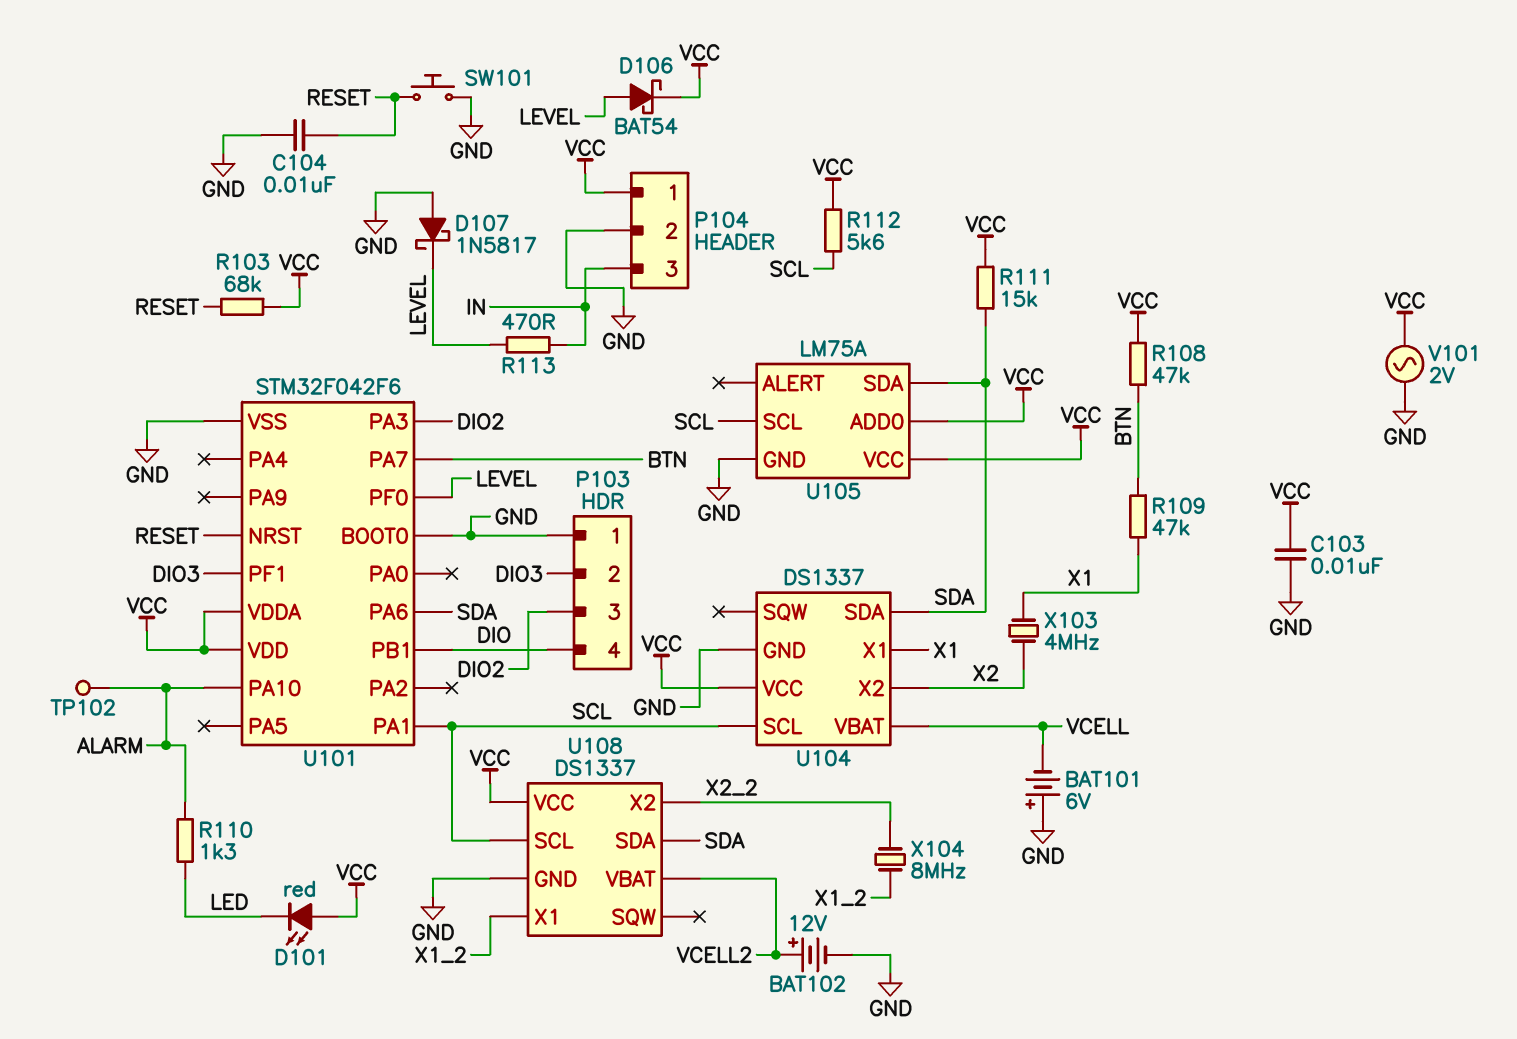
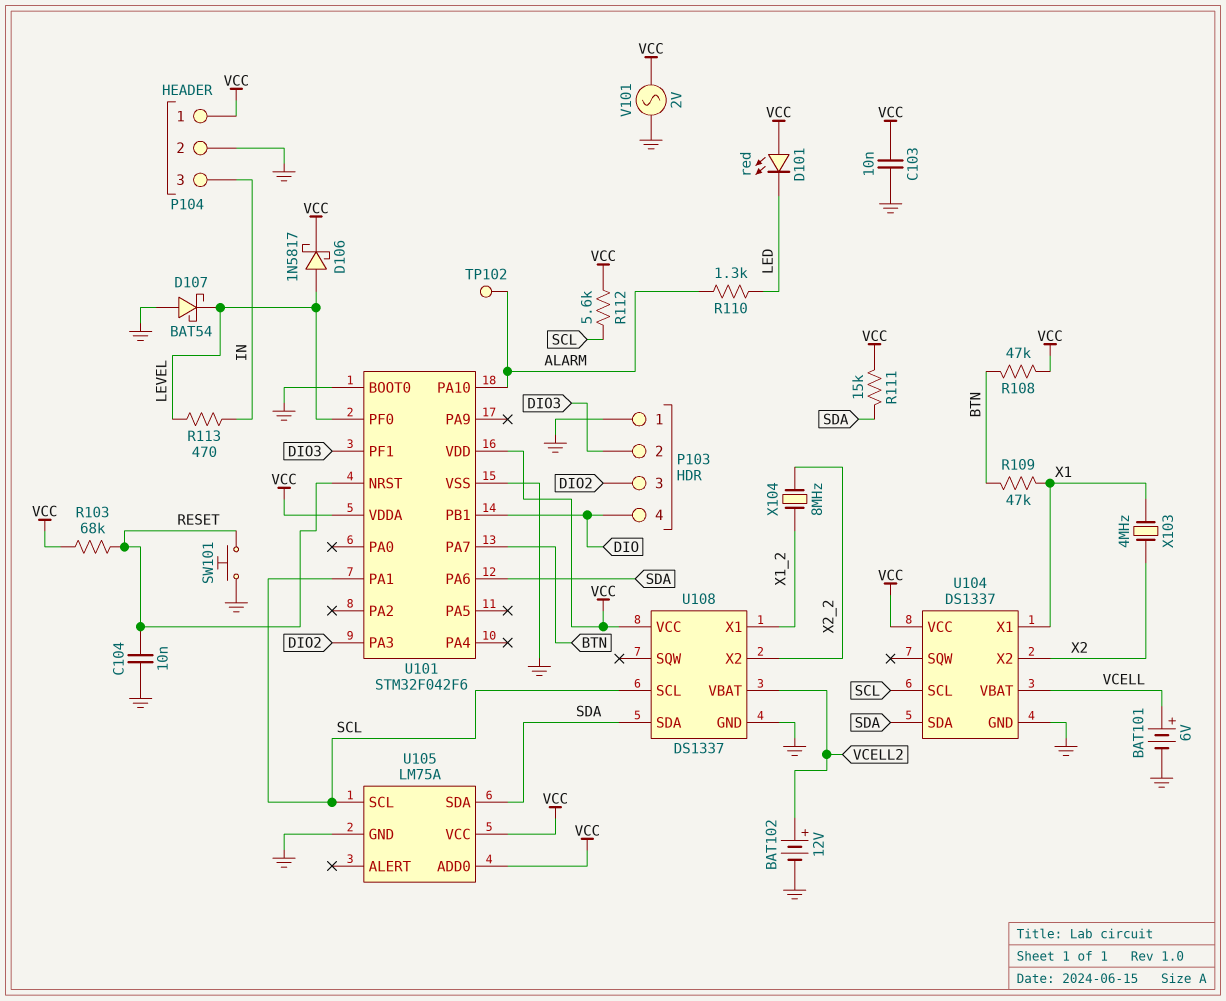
BAT101: 6V (plus GND, minus VCELL) -> 6V (plus VCELL, minus GND)
D106: schottky BAT54 (A LEVEL, K VCC) -> schottky 1N5817 (A LEVEL, K VCC)
D107: schottky 1N5817 (A GND, K LEVEL) -> schottky BAT54 (A GND, K LEVEL)

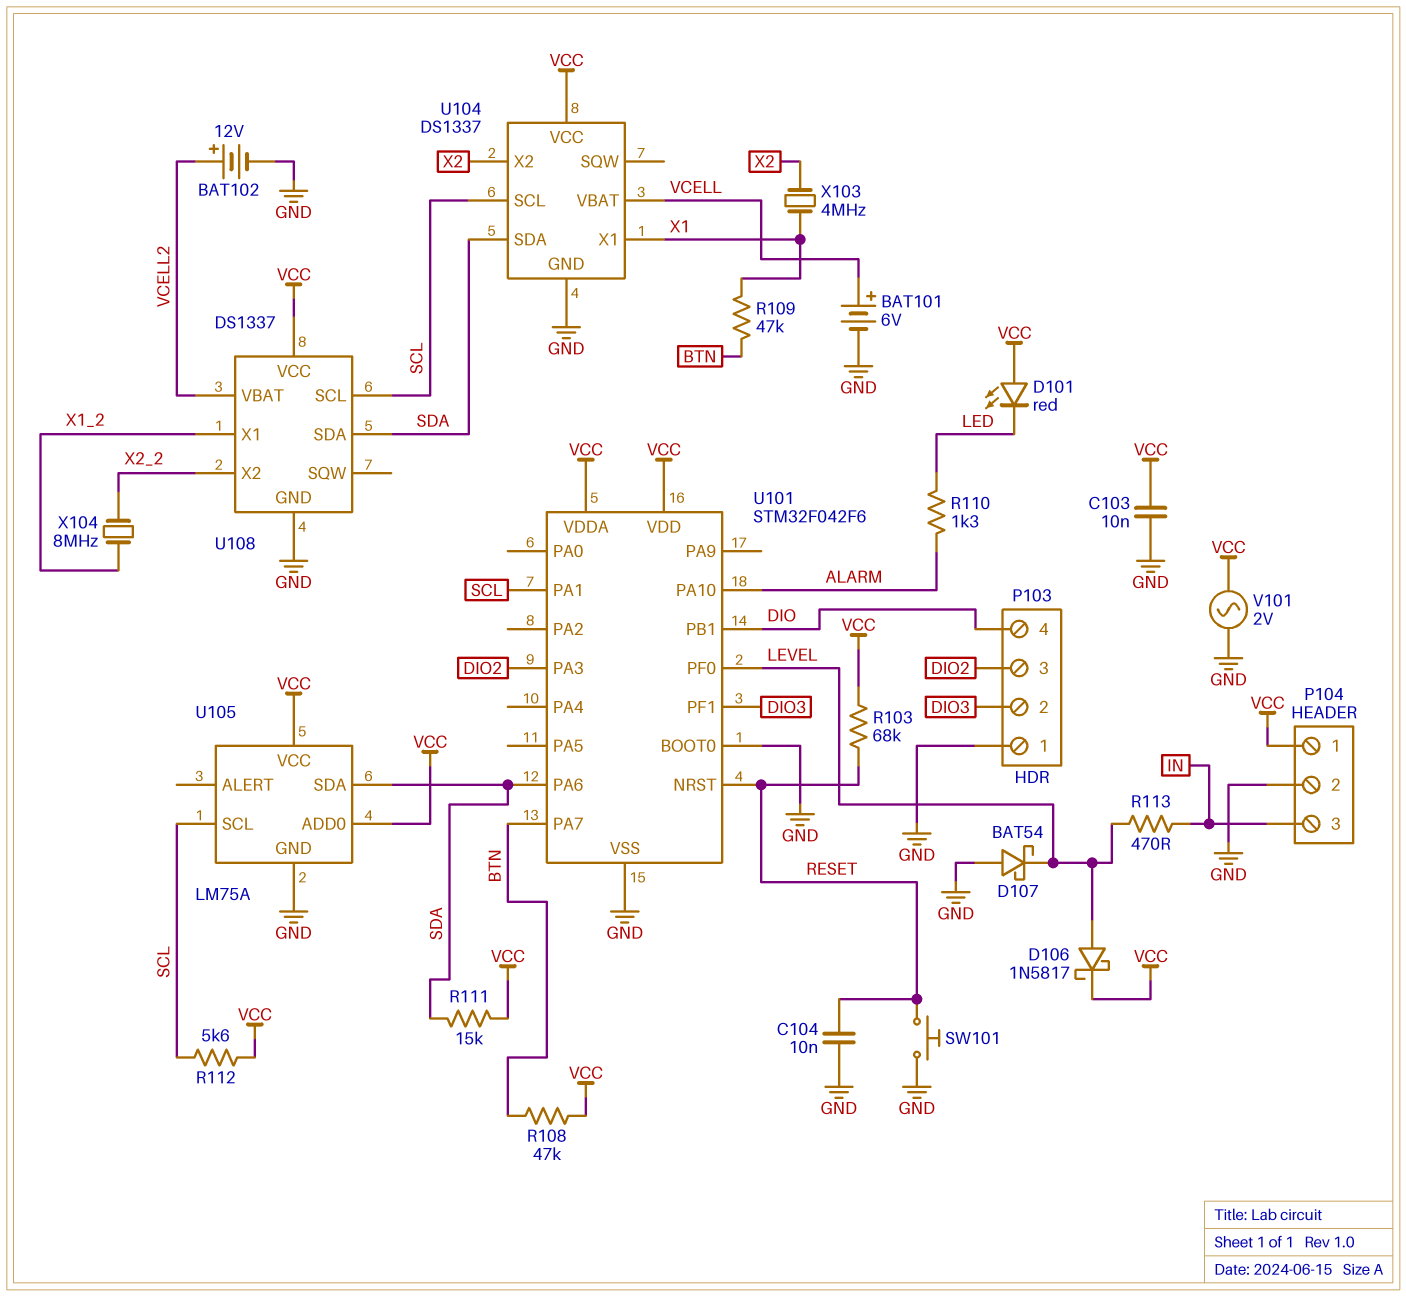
TP102: test point (ALARM) -> none

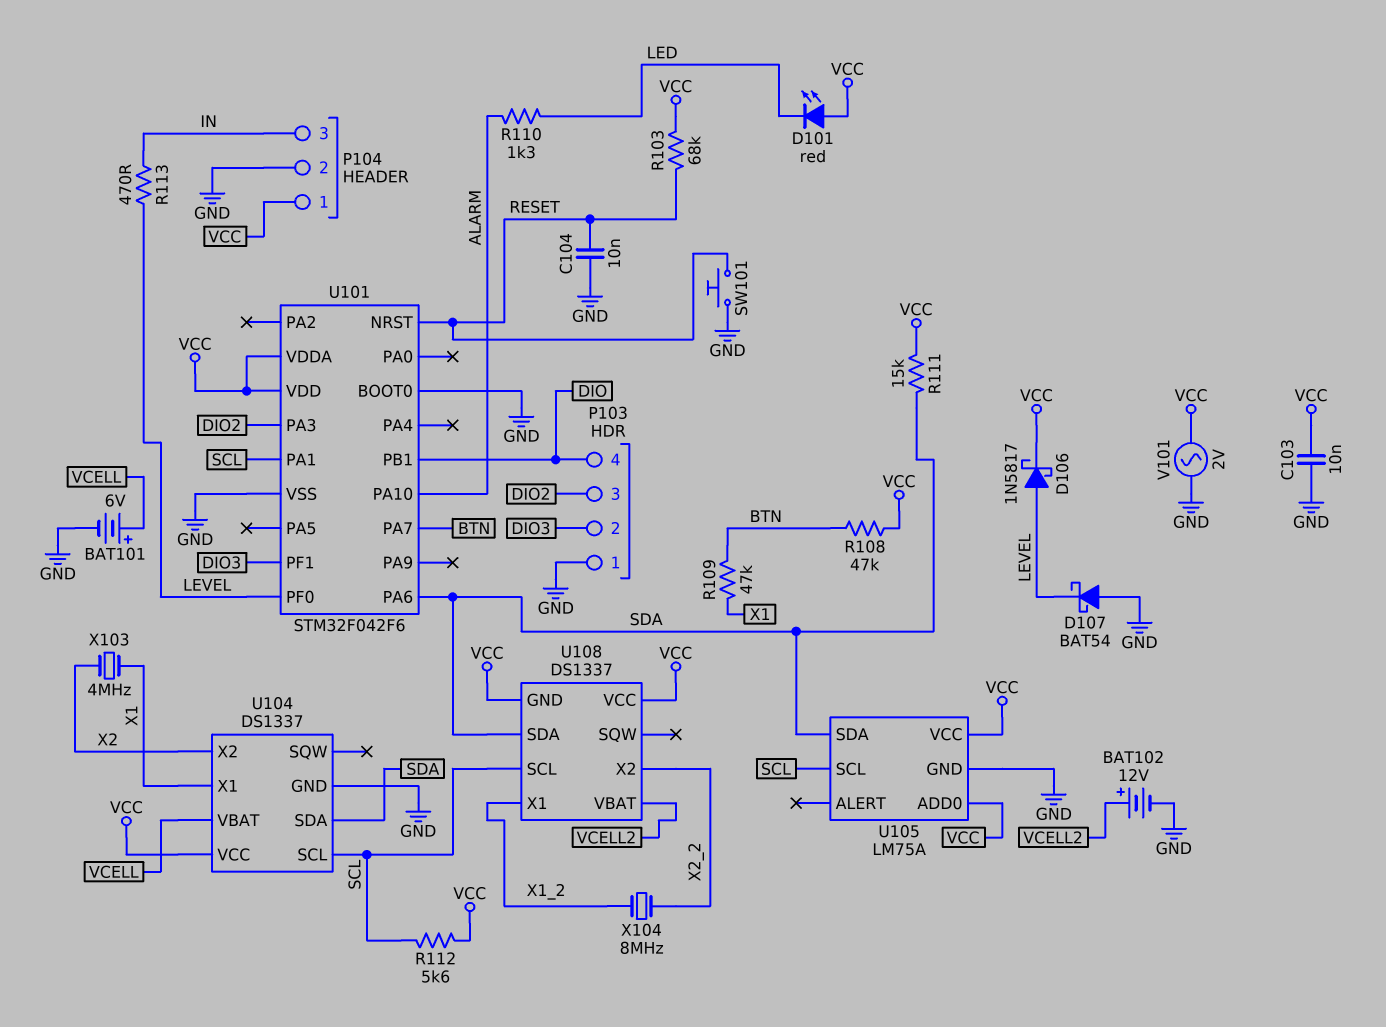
U108 pin GND: GND -> VCC

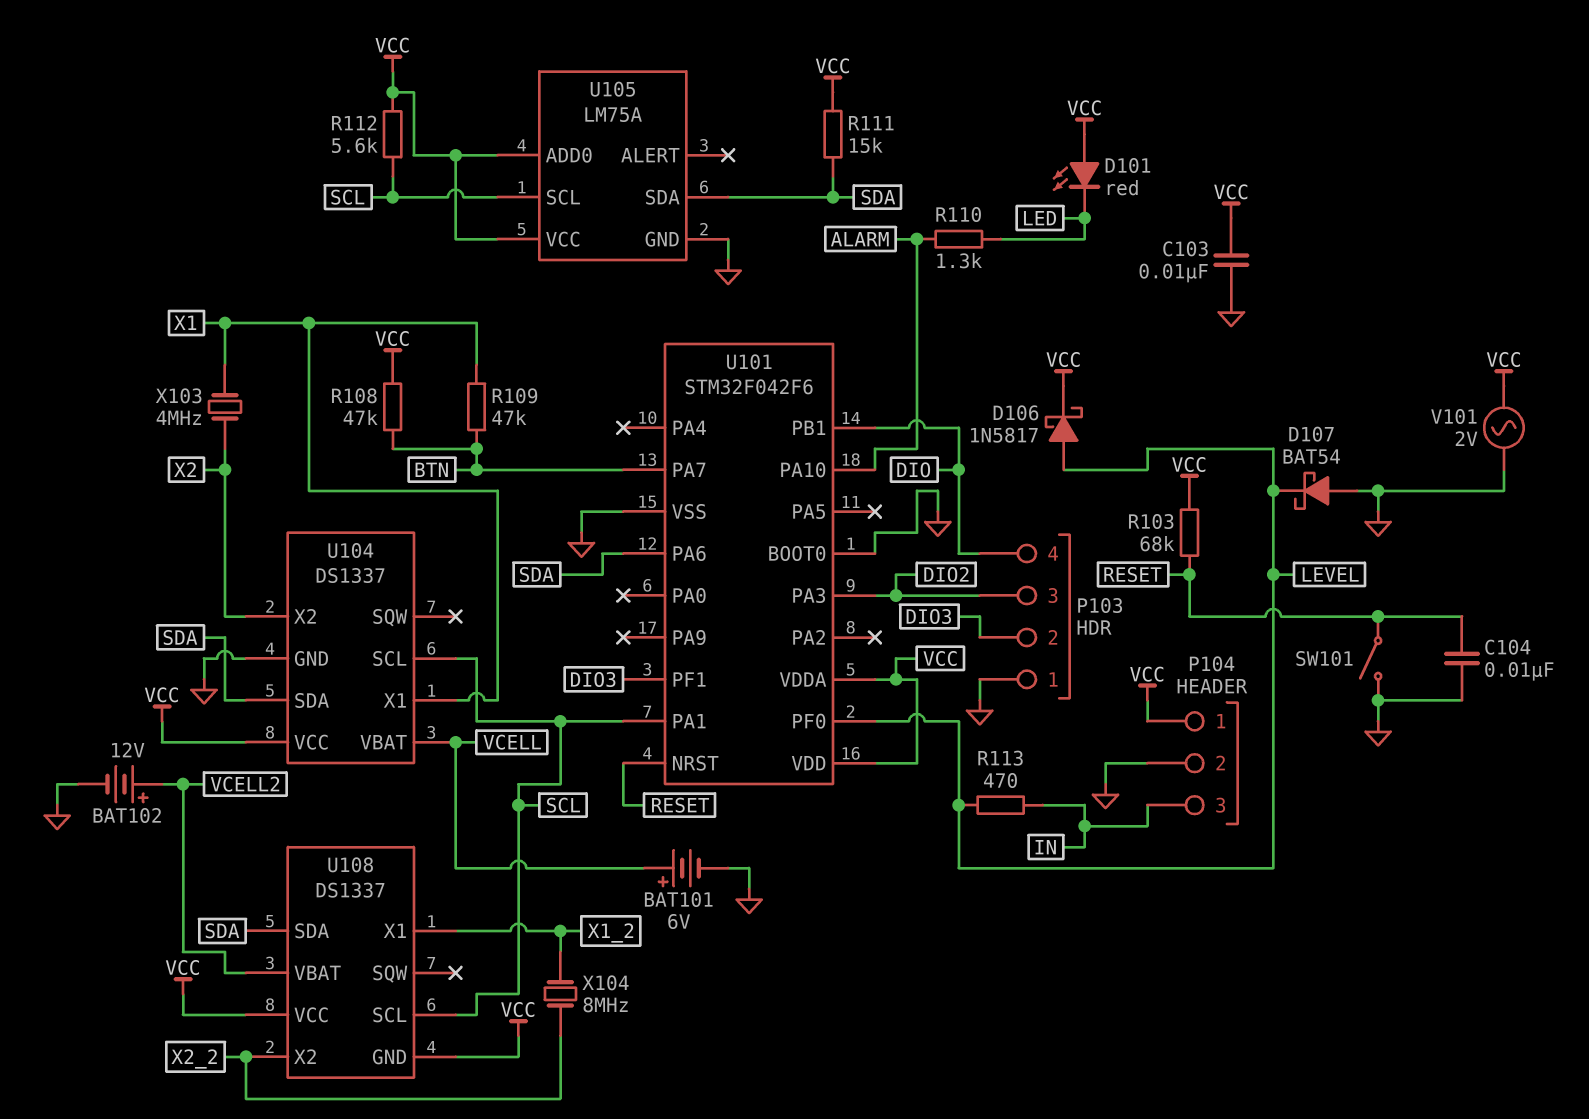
SW101: button (GND, RESET) -> switch (GND, RESET)

